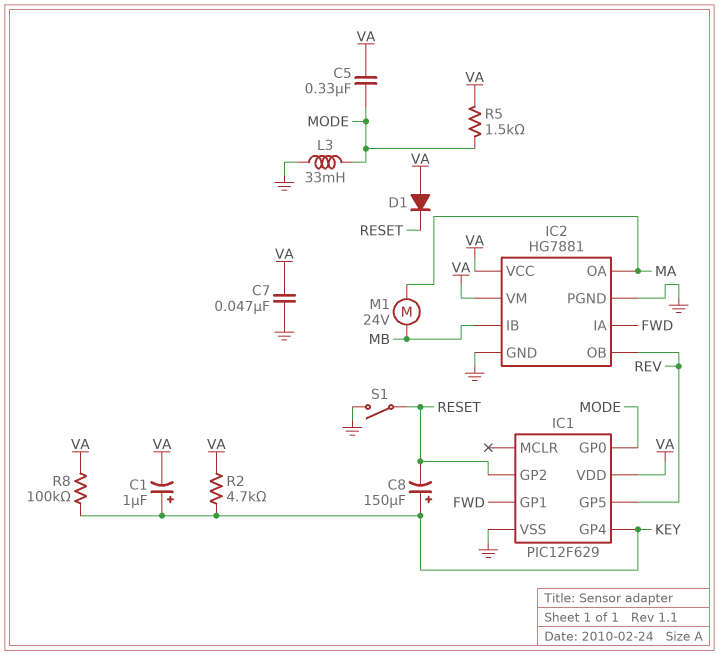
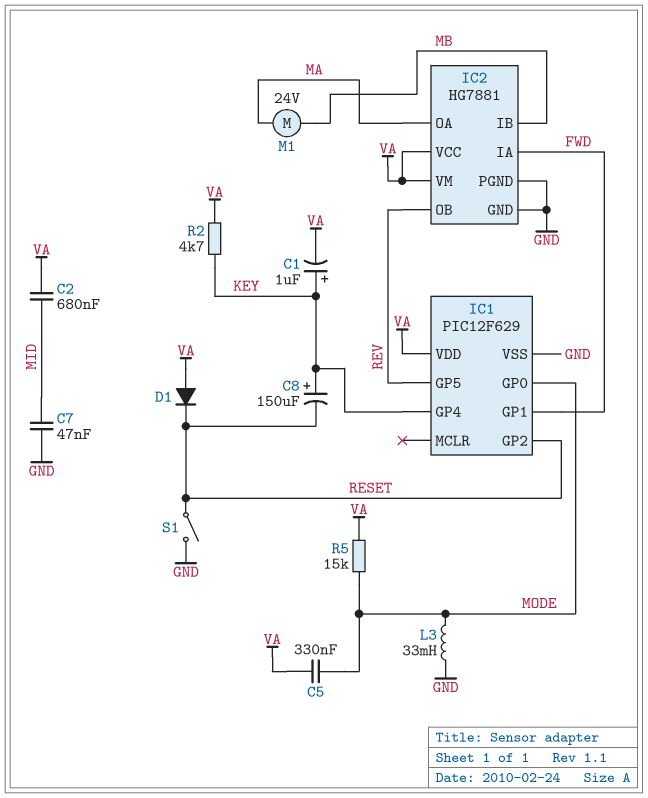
C2: none -> 680nF (MID, VA)
C7: 47nF (GND, VA) -> 47nF (GND, MID)
R5: 1.5k (MODE, VA) -> 15k (MODE, VA)
R8: 100k (KEY, VA) -> none

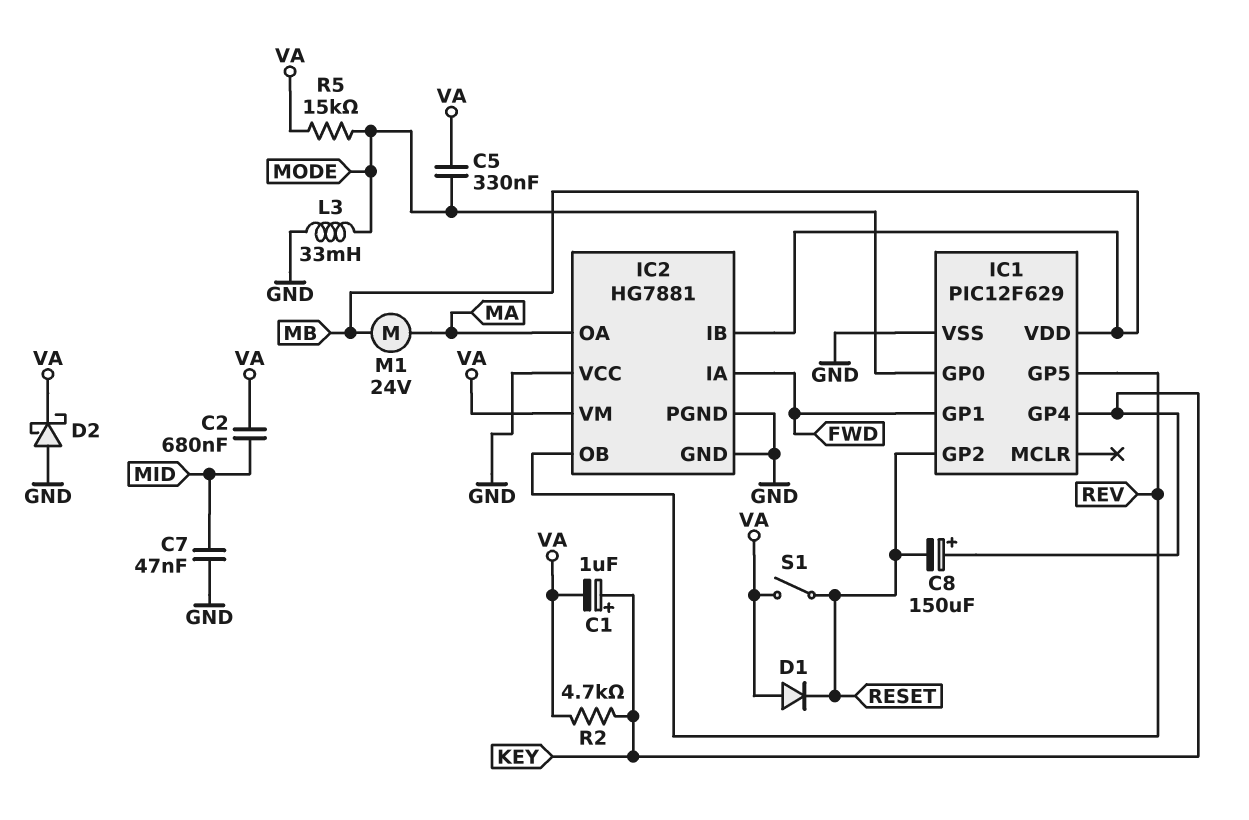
D2: none -> schottky (A GND, K VA)
IC1 pin VDD: VA -> MB
IC2 pin VCC: VA -> GND
S1: switch (GND, RESET) -> switch (RESET, VA)

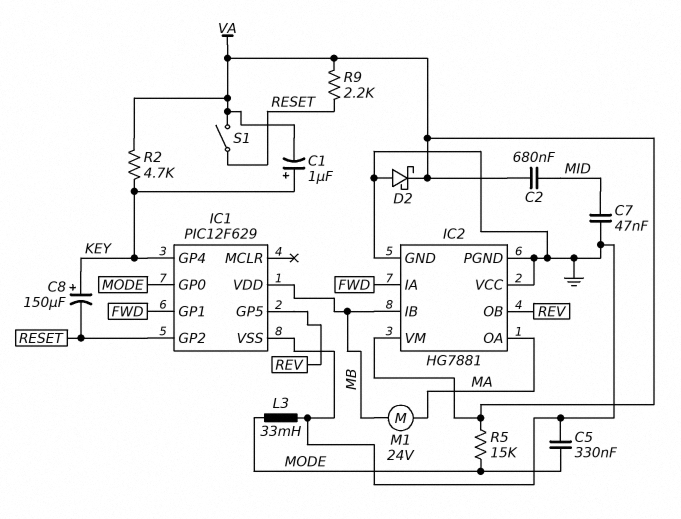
C5: 330nF (MODE, VA) -> 330nF (GND, MODE)
D1: diode (A VA, K RESET) -> none
R9: none -> 2.2k (RESET, VA)

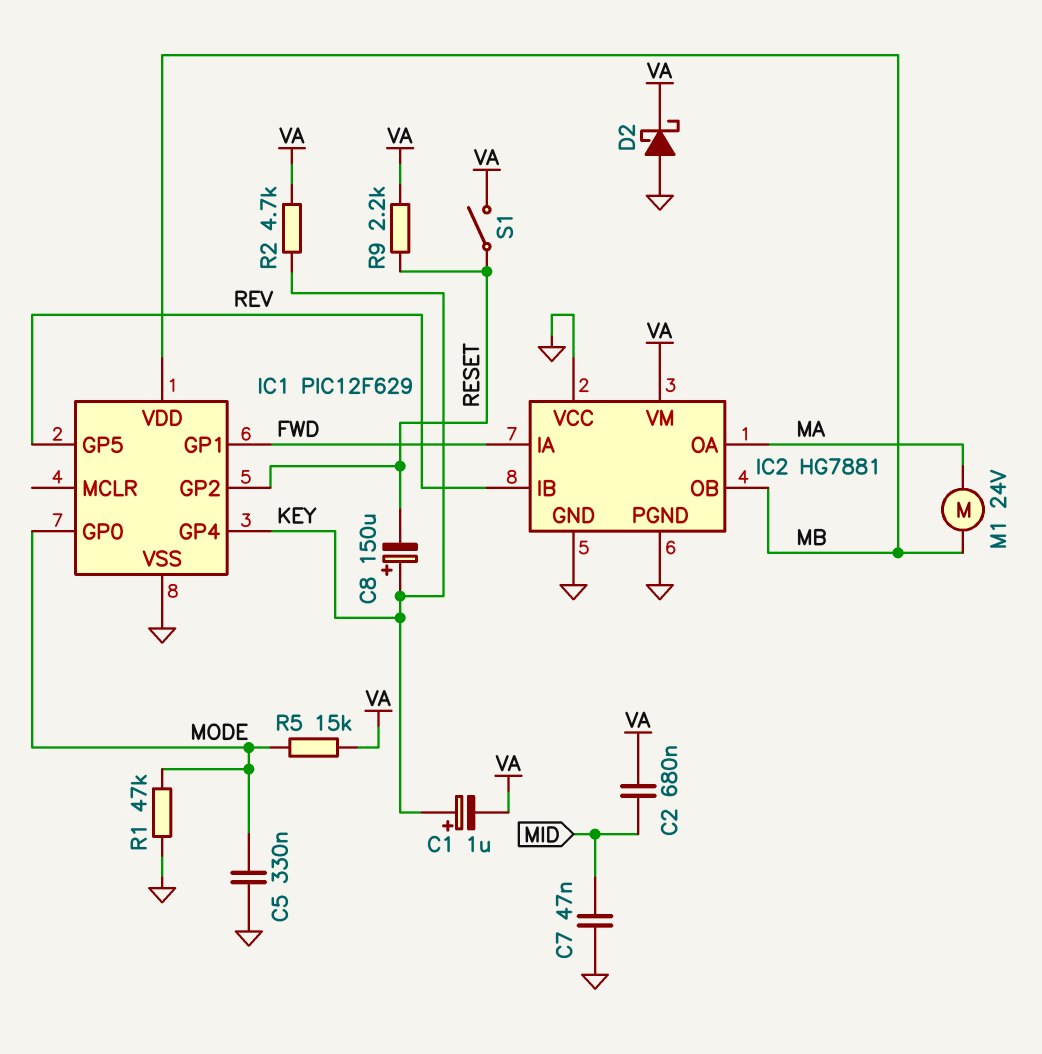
IC2 pin IB: MB -> REV
IC2 pin OB: REV -> MB
L3: 33mH (GND, MODE) -> none
R1: none -> 47k (GND, MODE)

